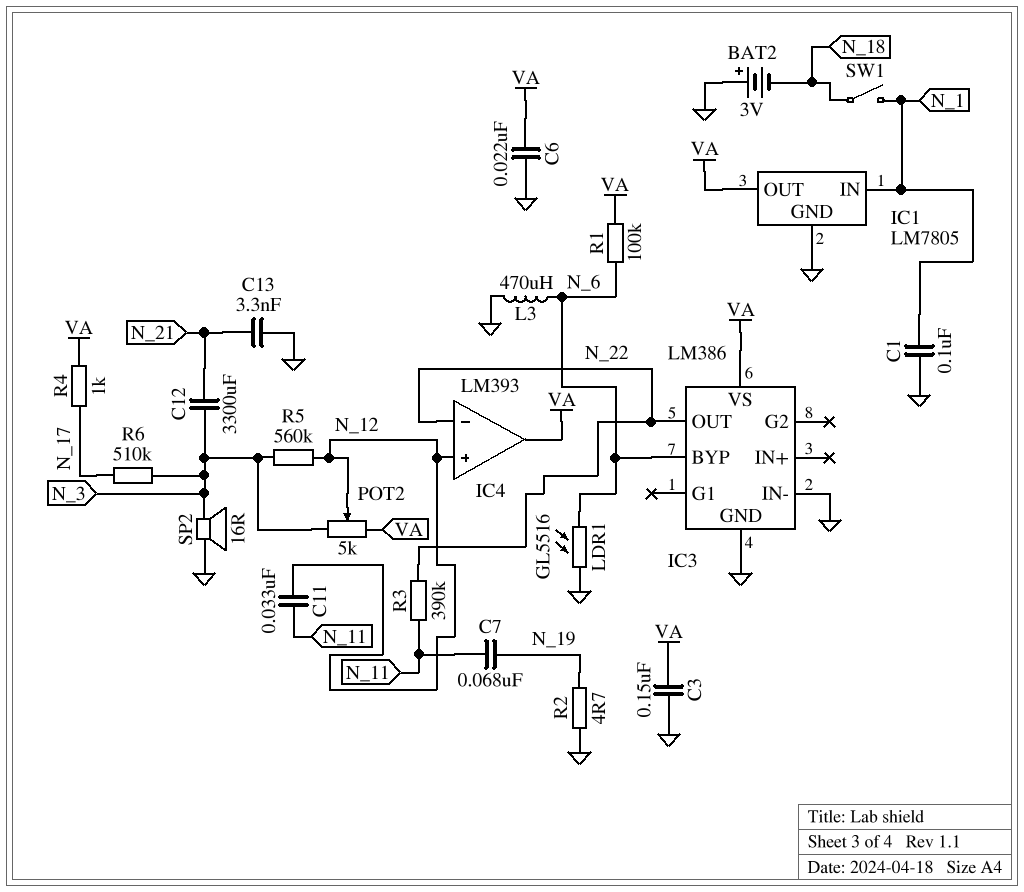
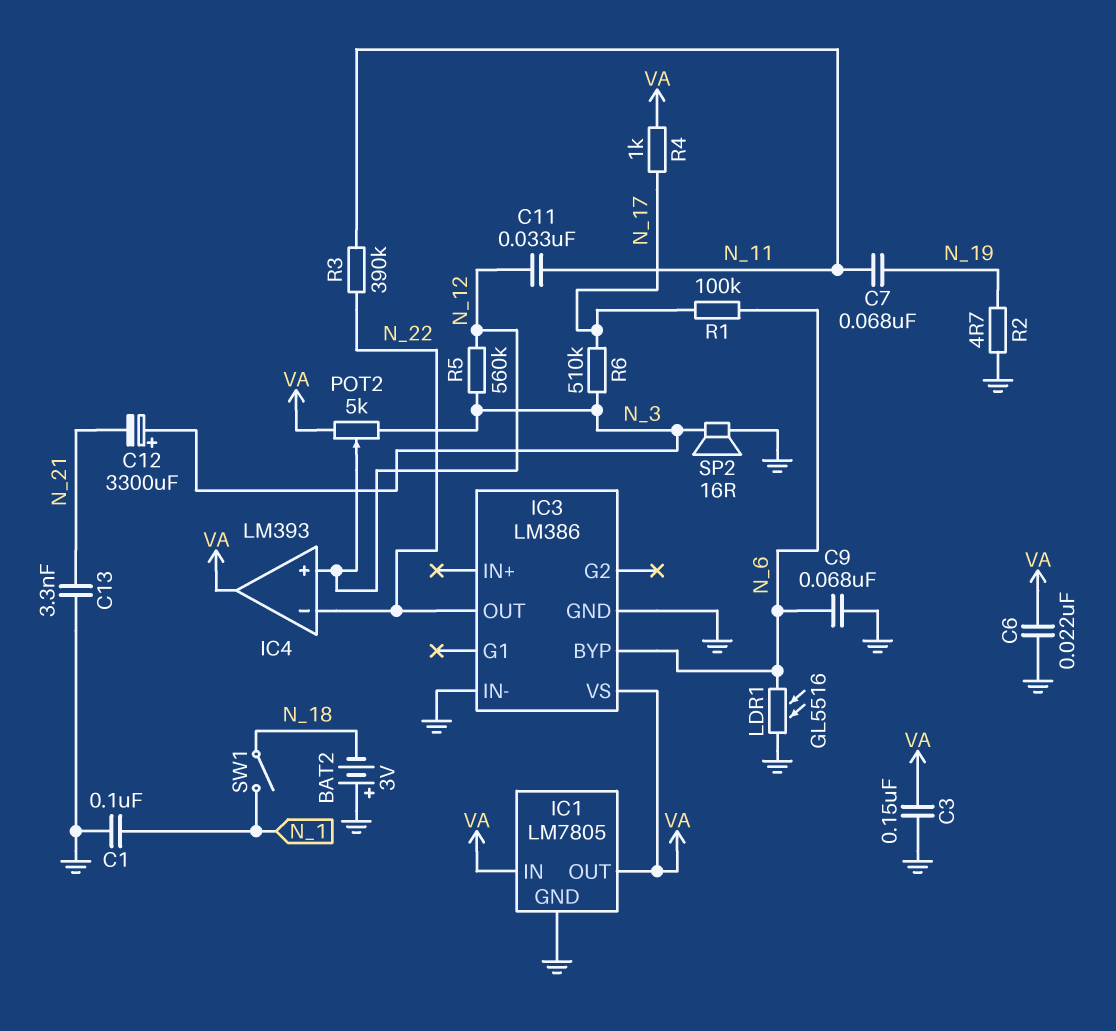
C9: none -> 68nF (GND, N_6)
C12: 3300uF (N_3, N_21) -> 3300uF (plus N_3, minus N_21)
IC1 pin IN: N_1 -> VA
L3: 470uH (GND, N_6) -> none
R1: 100k (N_6, VA) -> 100k (N_6, N_17)

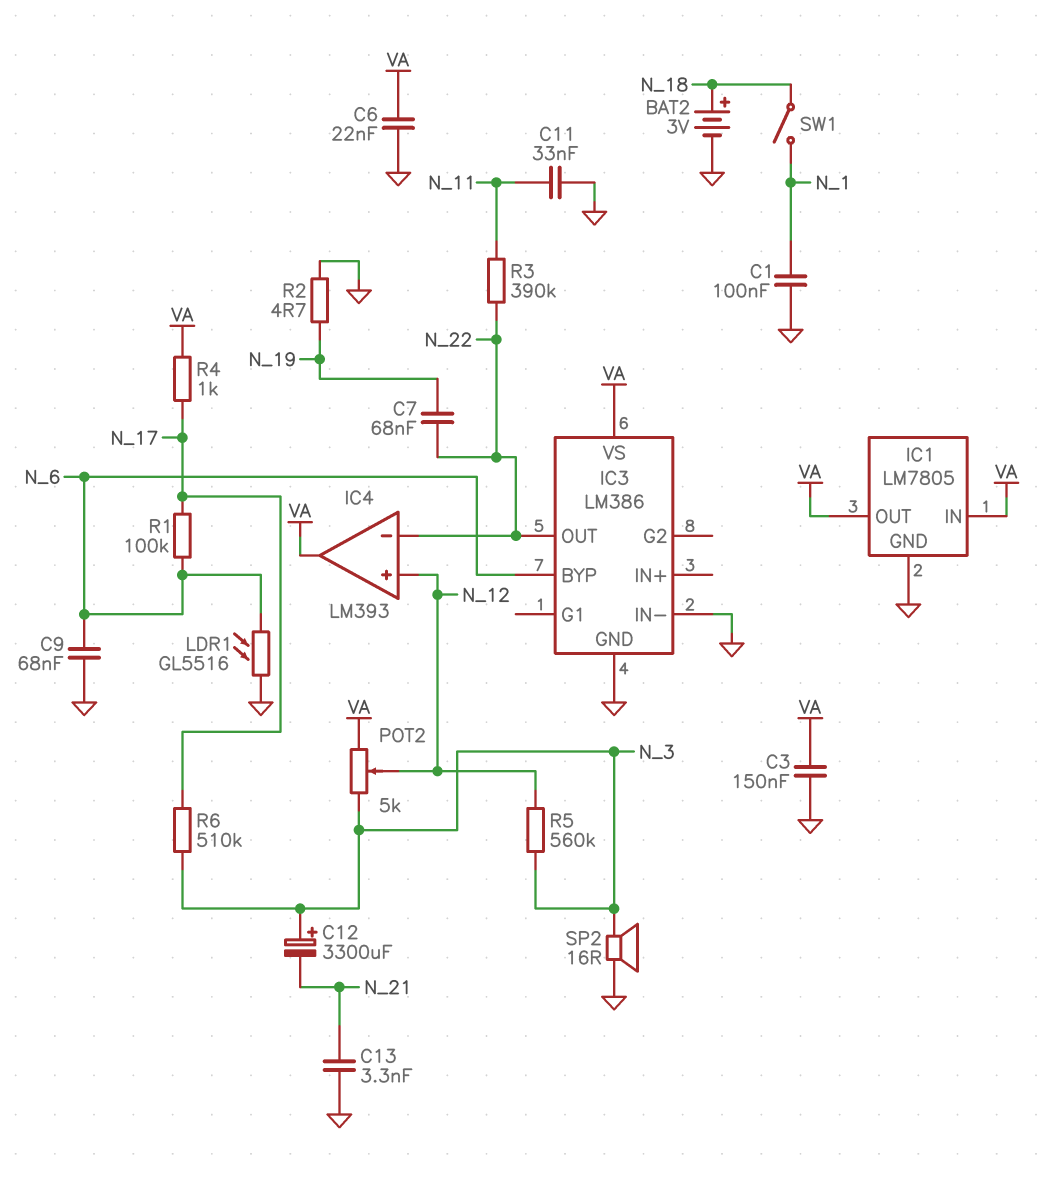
BAT2: 3V (plus GND, minus N_18) -> 3V (plus N_18, minus GND)
C7: 68nF (N_11, N_19) -> 68nF (N_19, N_22)
C11: 33nF (N_11, N_12) -> 33nF (GND, N_11)

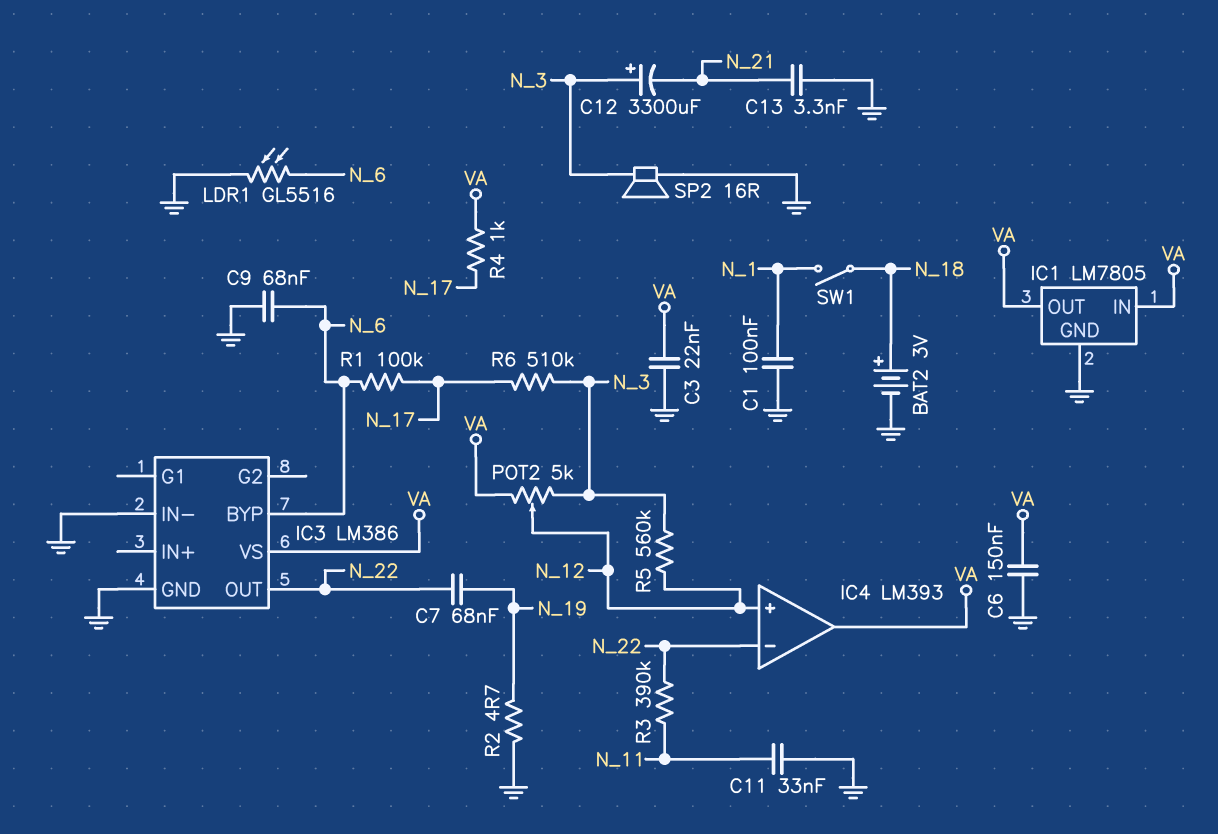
C3: 150nF (GND, VA) -> 22nF (GND, VA)
C6: 22nF (GND, VA) -> 150nF (GND, VA)

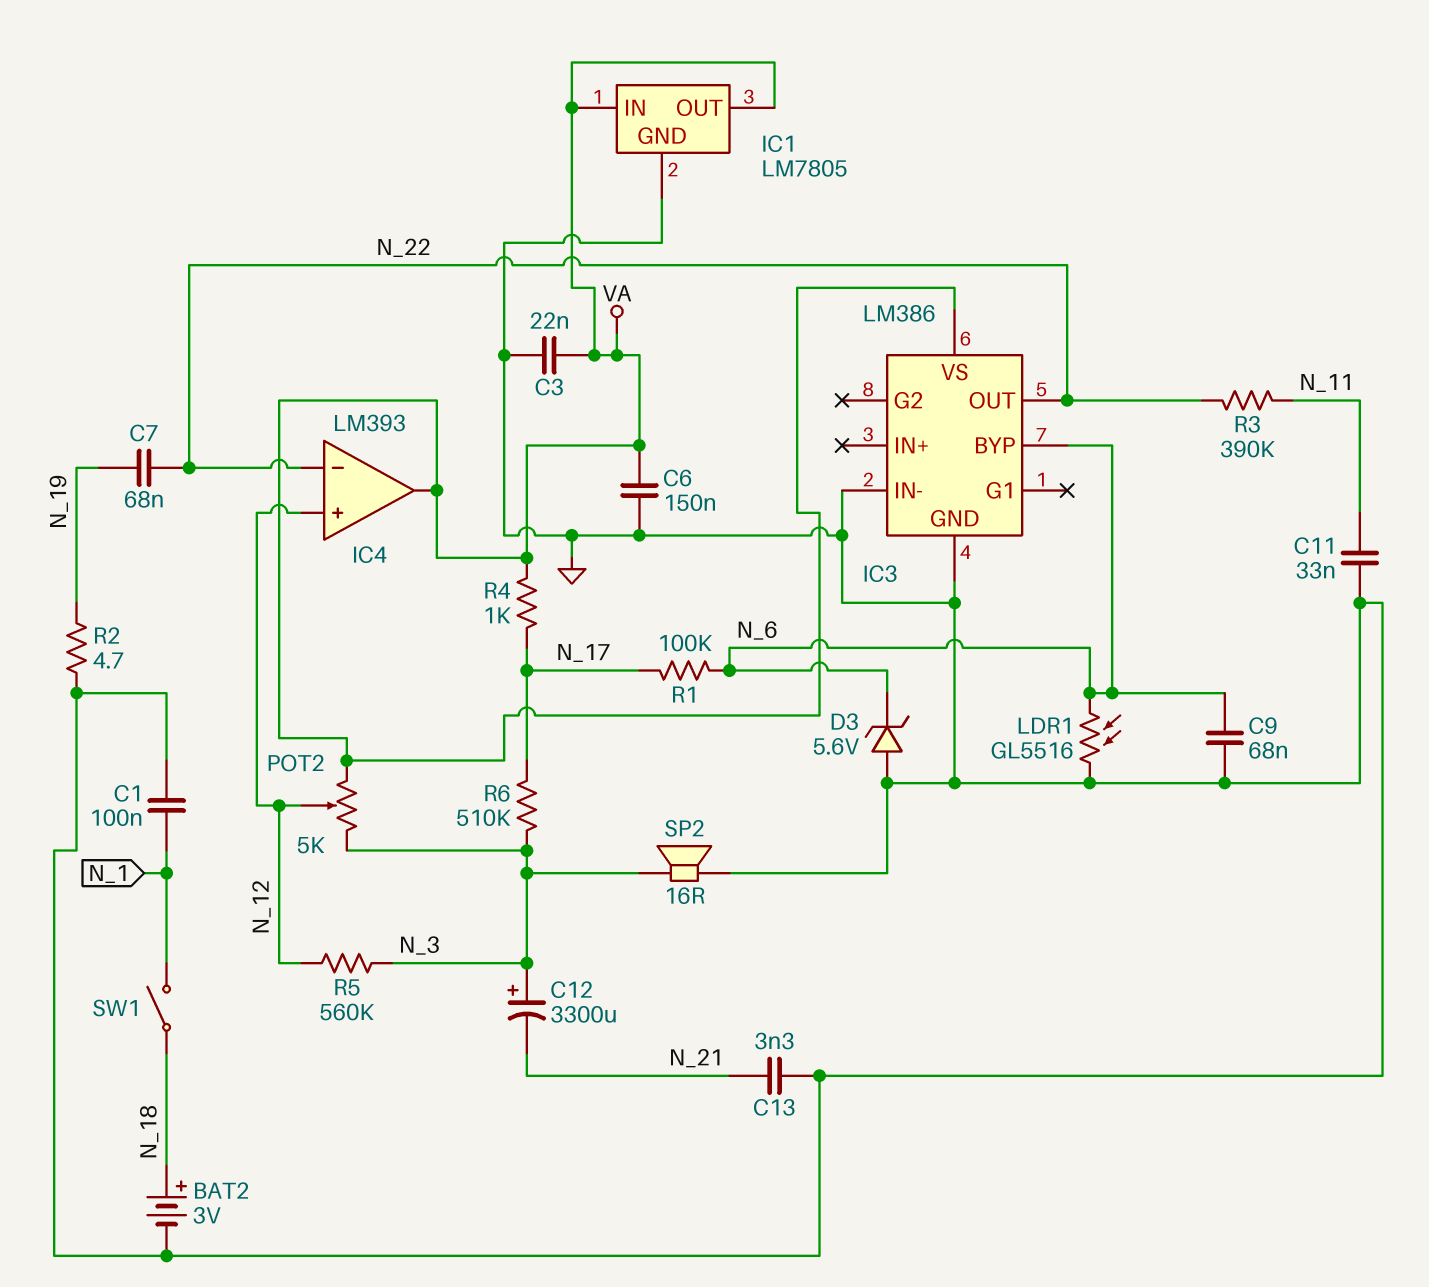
D3: none -> zener 5.6V (A GND, K N_6)

